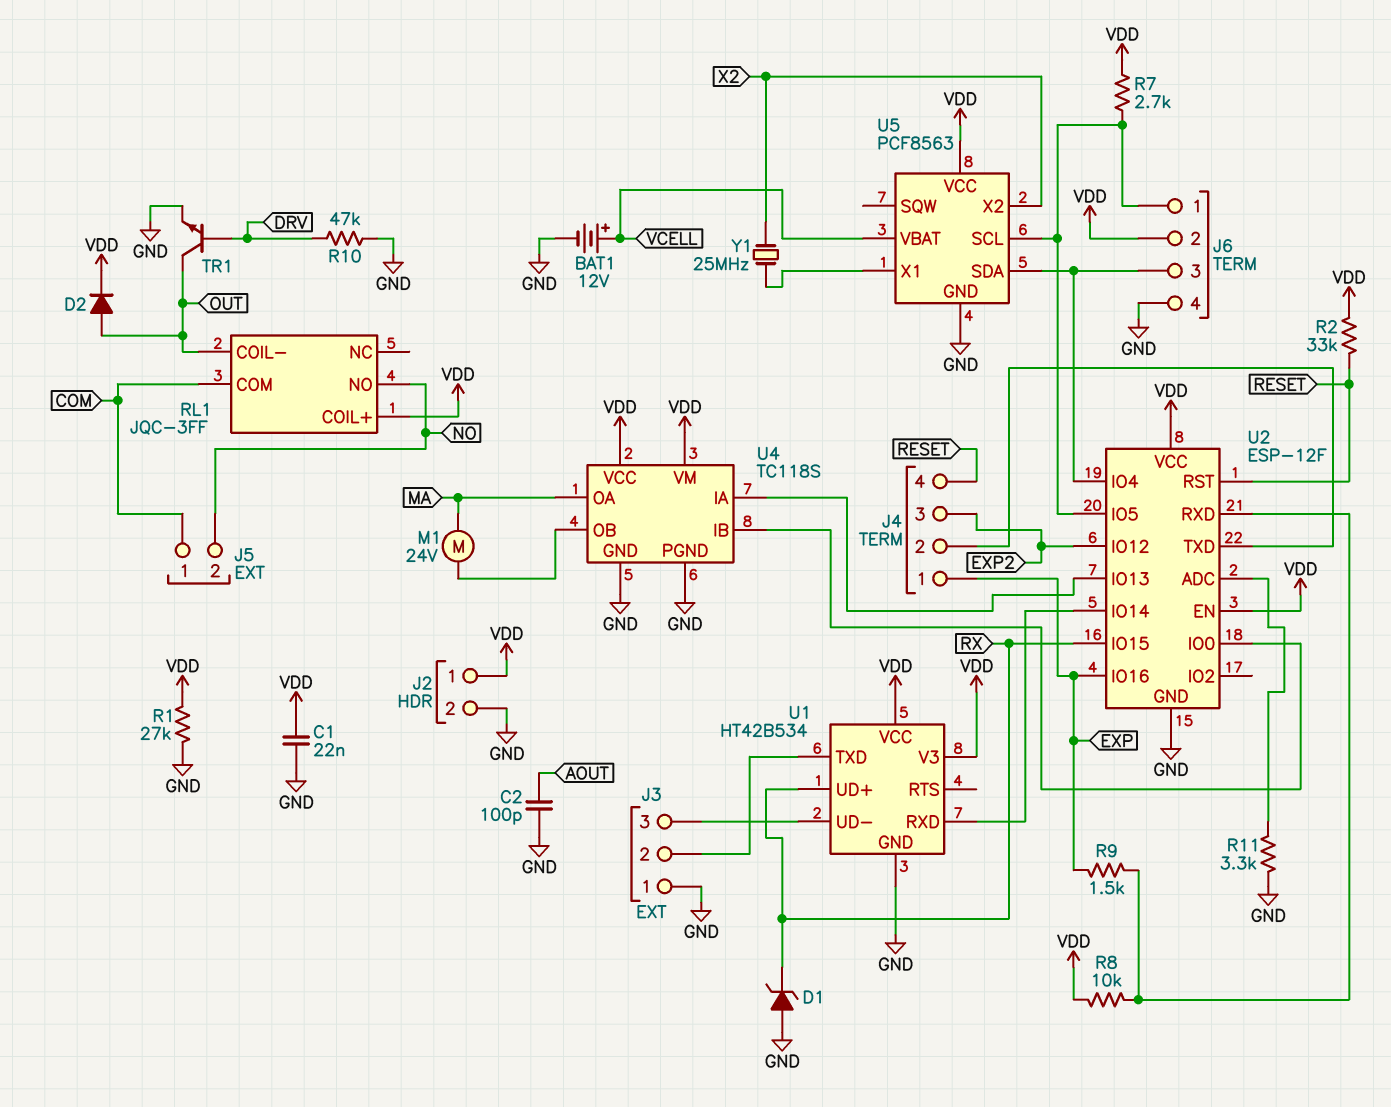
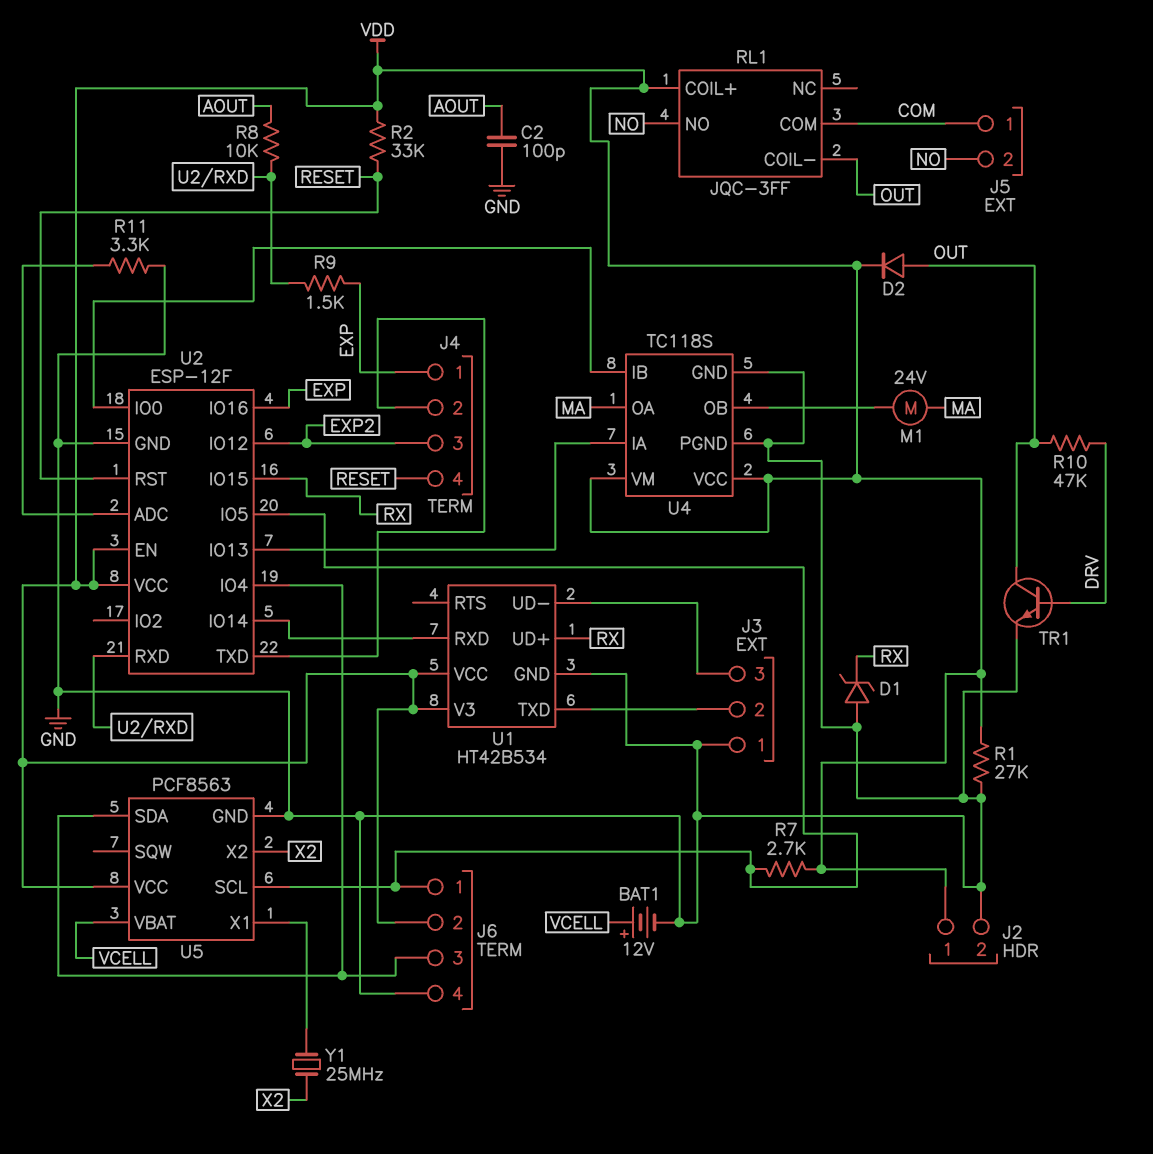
C1: 22nF (GND, VDD) -> none
R8: 10k (U2/RXD, VDD) -> 10k (AOUT, U2/RXD)
R10: 47k (DRV, GND) -> 47k (DRV, OUT)

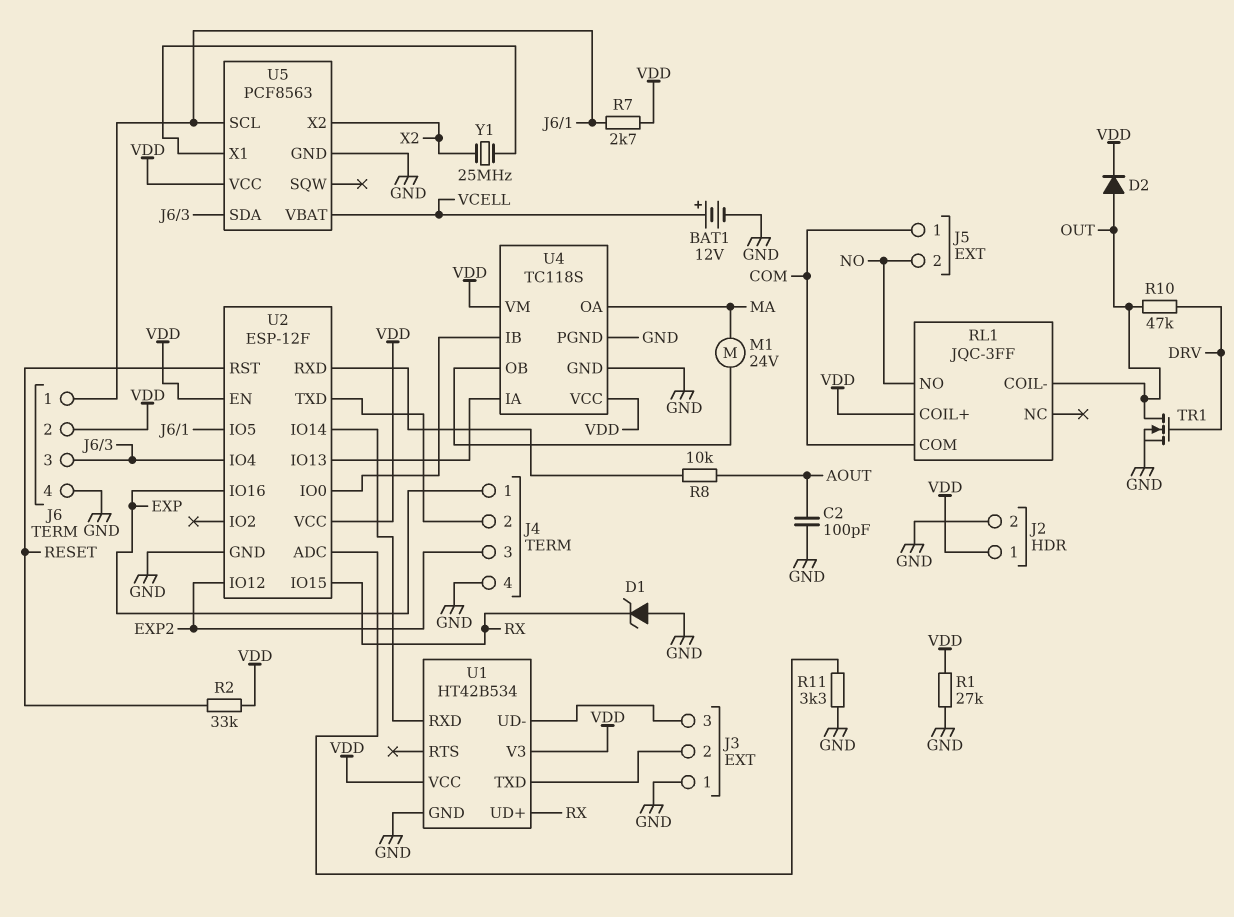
J4 pin 4: RESET -> GND
R9: 1.5k (EXP, U2/RXD) -> none
TR1: NPN (B DRV, C OUT, E GND) -> NMOS (G DRV, D OUT, S GND)

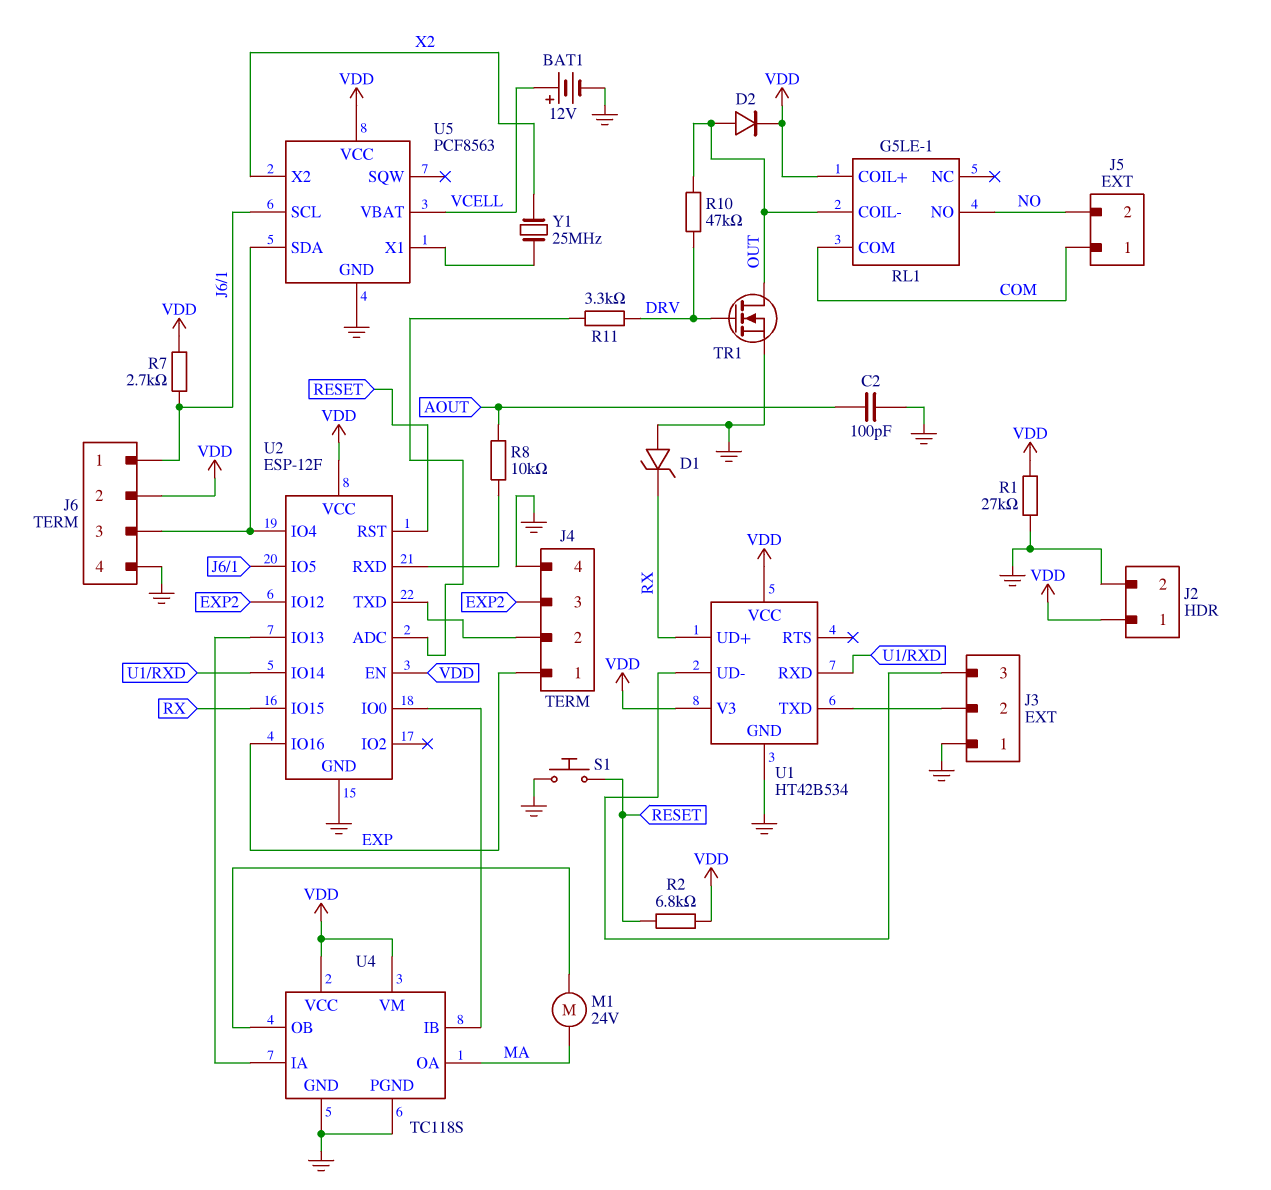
R2: 33k (RESET, VDD) -> 6.8k (RESET, VDD)
R11: 3.3k (GND, U2/ADC) -> 3.3k (DRV, U2/ADC)
RL1: JQC-3FF -> G5LE-1
S1: none -> button (GND, RESET)

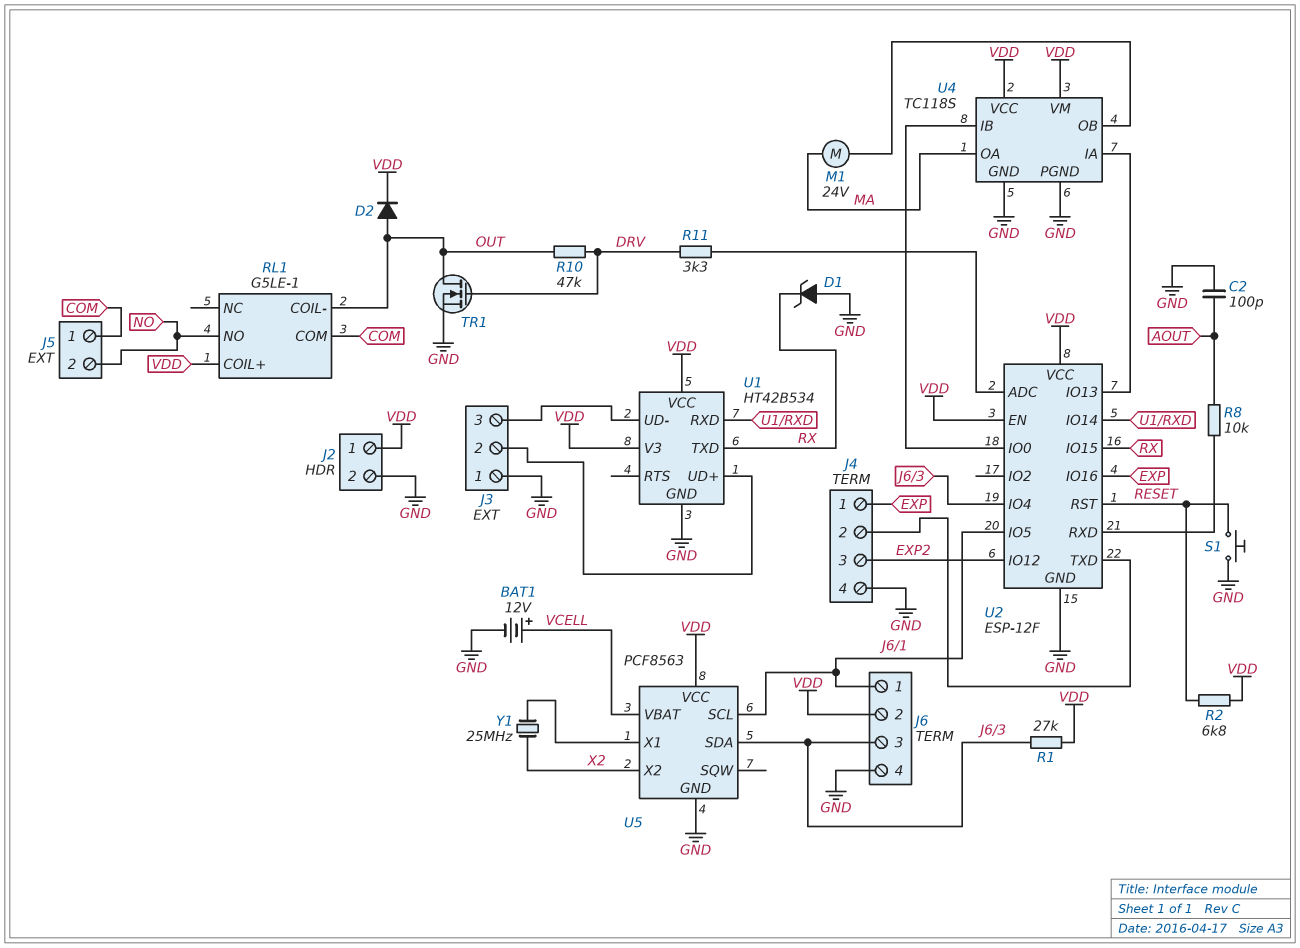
R1: 27k (GND, VDD) -> 27k (J6/3, VDD)
R7: 2.7k (J6/1, VDD) -> none
U1 pin TXD: J3/2 -> RX
U1 pin UD+: RX -> J3/2

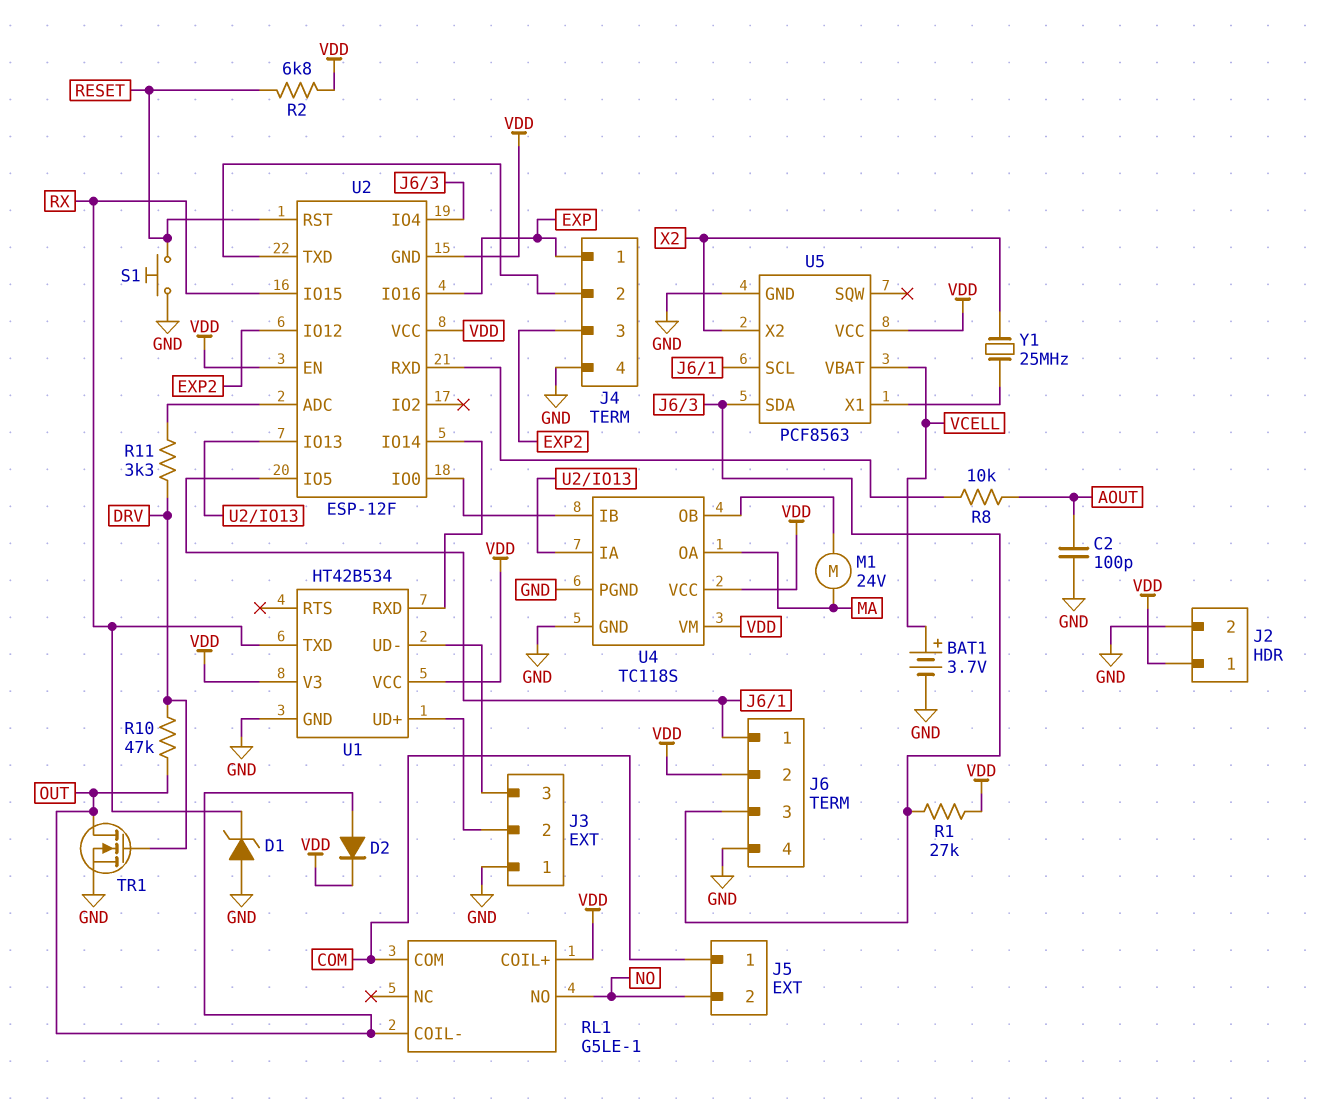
BAT1: 12V (plus VCELL, minus GND) -> 3.7V (plus VCELL, minus GND)
U2 pin GND: GND -> VDD

